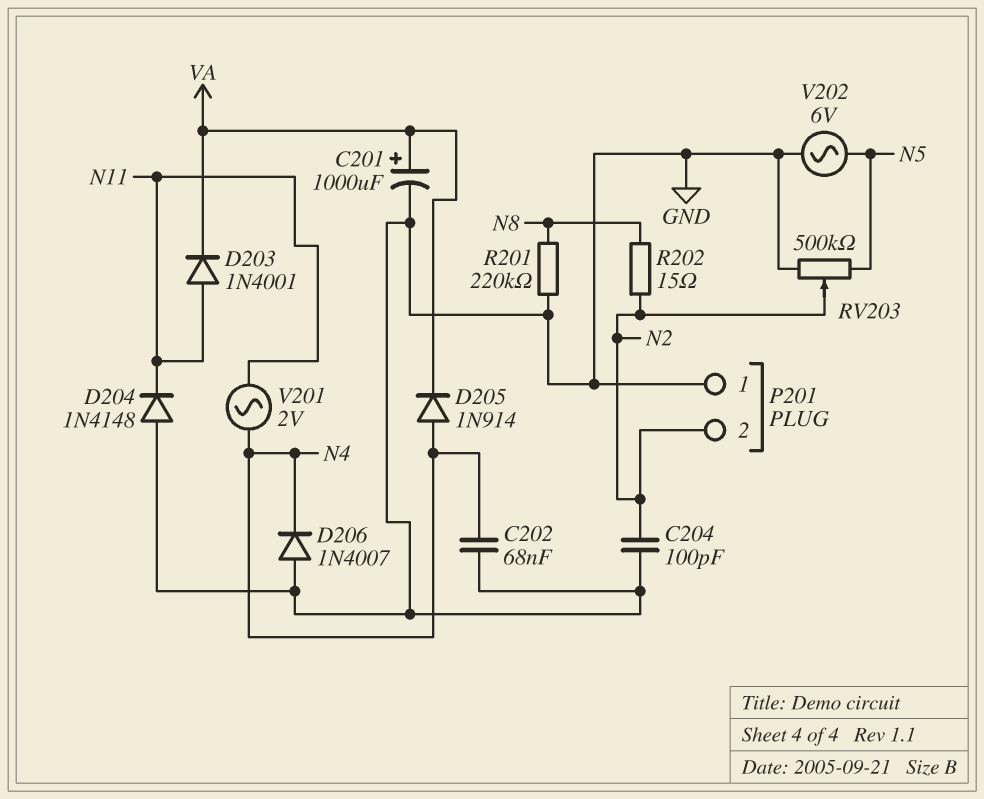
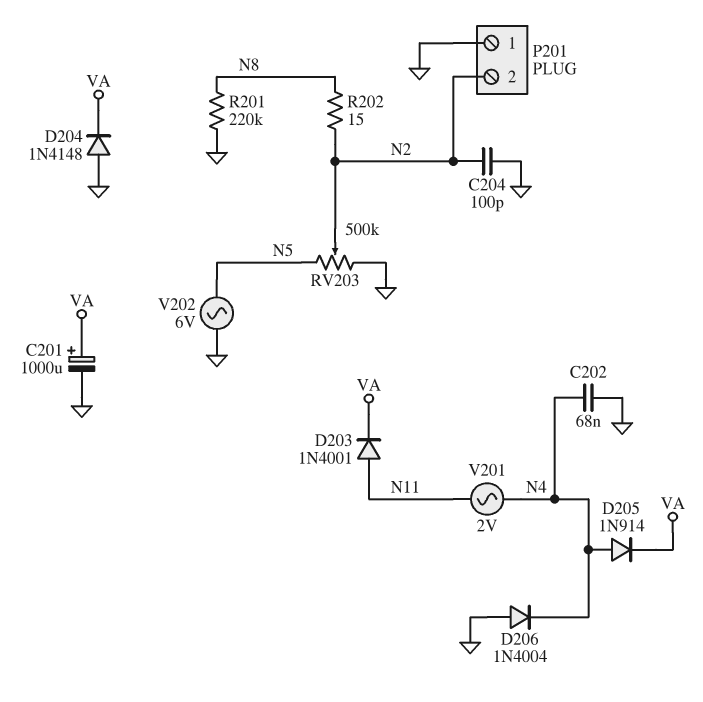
D204: diode 1N4148 (A GND, K N11) -> diode 1N4148 (A GND, K VA)
D206: diode 1N4007 (A GND, K N4) -> diode 1N4004 (A GND, K N4)

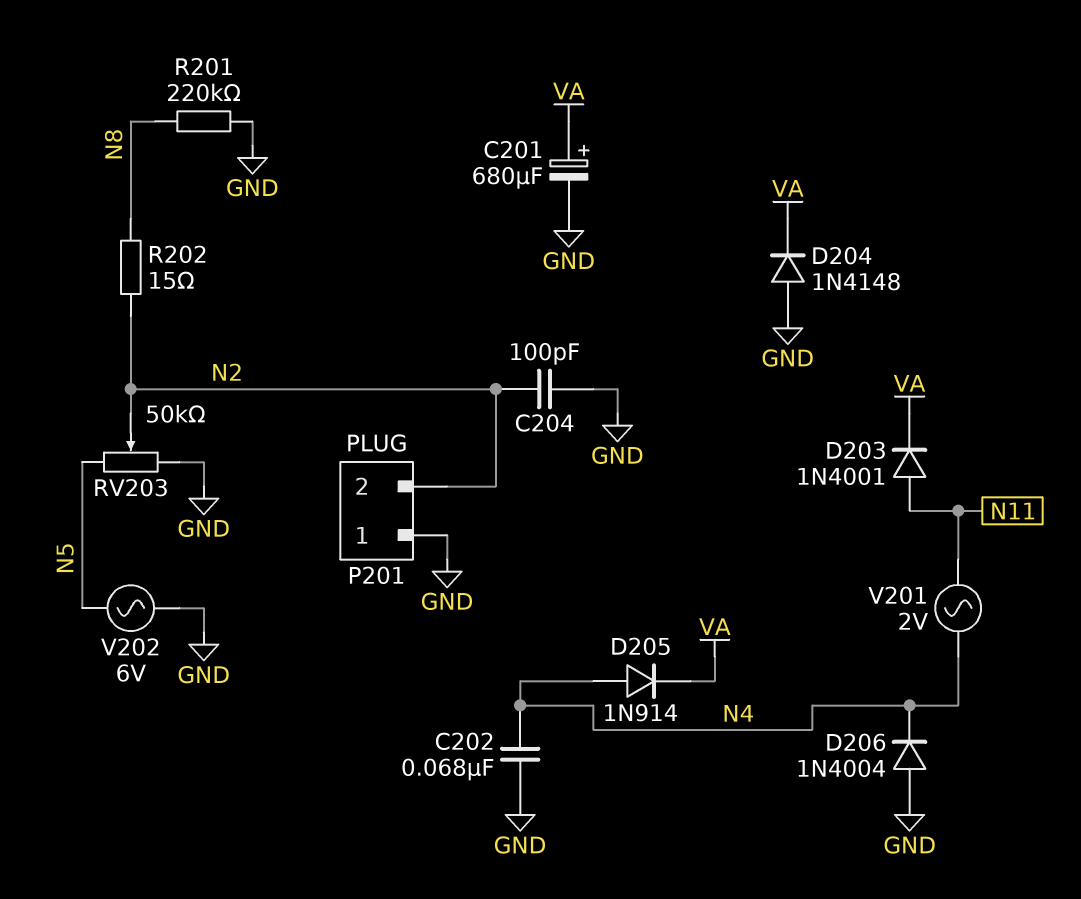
C201: 1000uF (plus VA, minus GND) -> 680uF (plus VA, minus GND)
RV203: 500k (GND, N5, wiper N2) -> 50k (GND, N5, wiper N2)

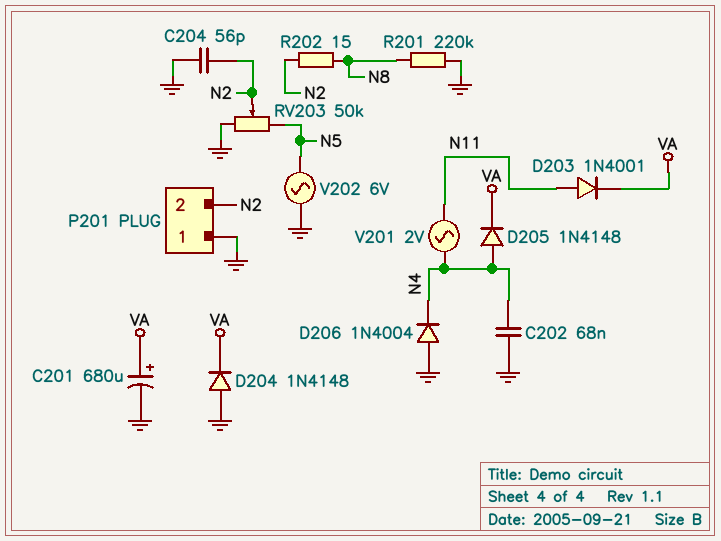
C204: 100pF (GND, N2) -> 56pF (GND, N2)
D205: diode 1N914 (A N4, K VA) -> diode 1N4148 (A N4, K VA)

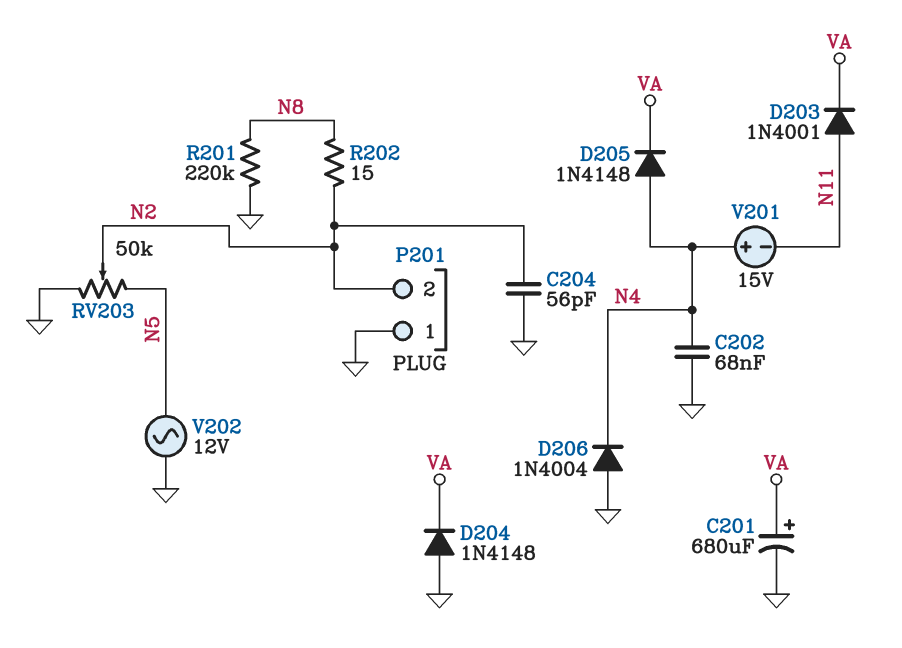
V201: AC 2V (N4, N11) -> 15V (plus N4, minus N11)
V202: AC 6V (GND, N5) -> AC 12V (GND, N5)

